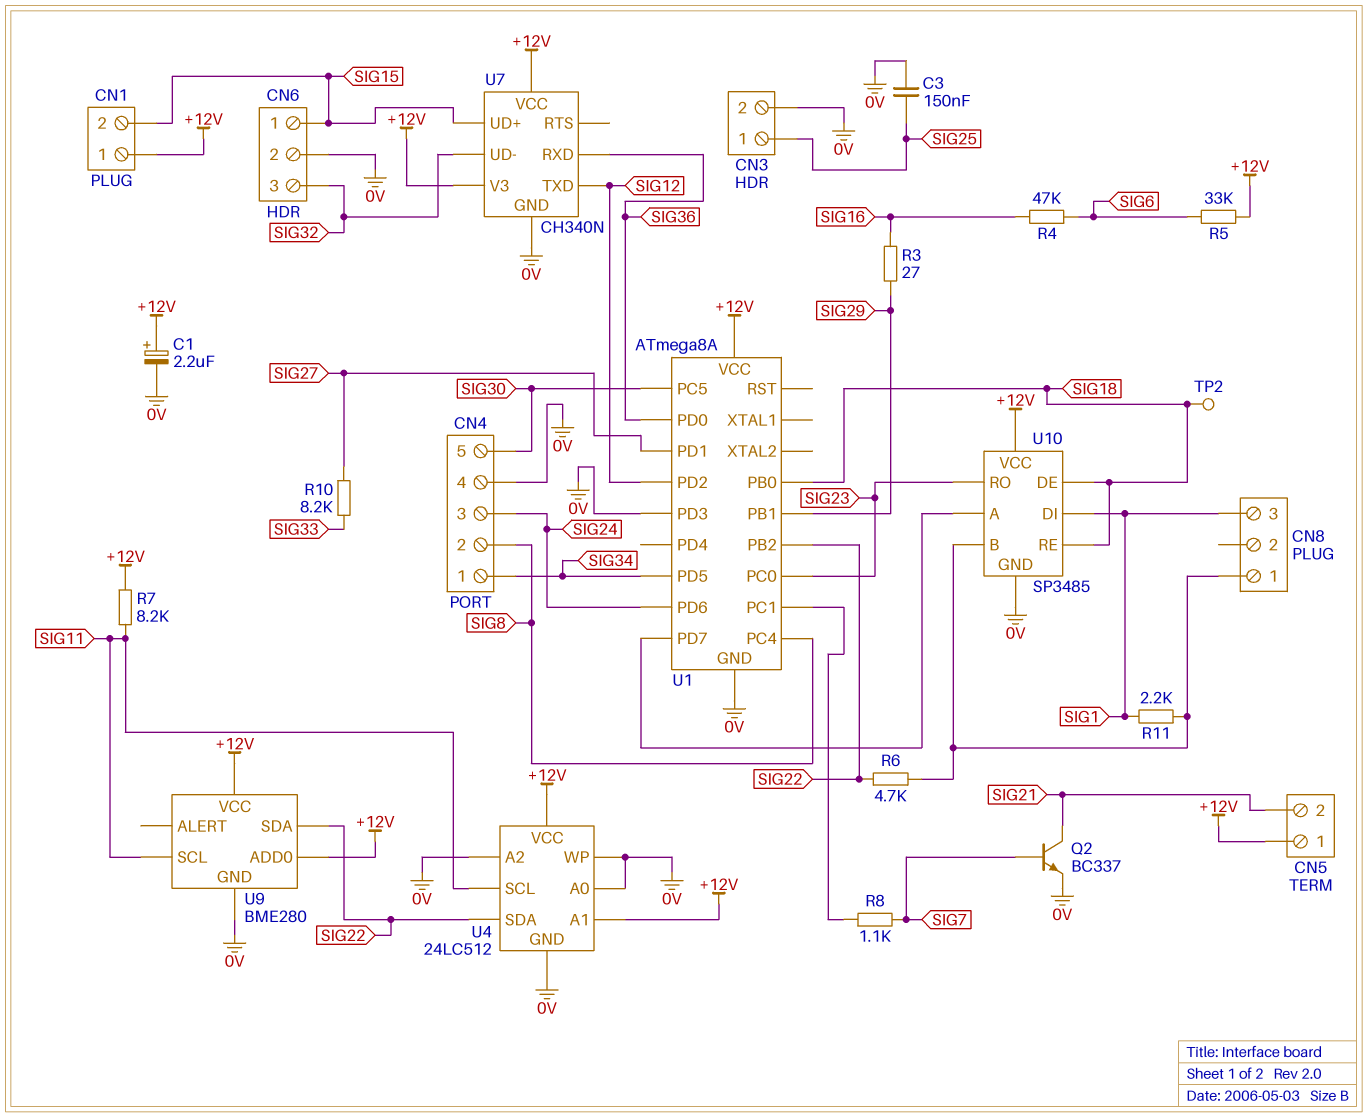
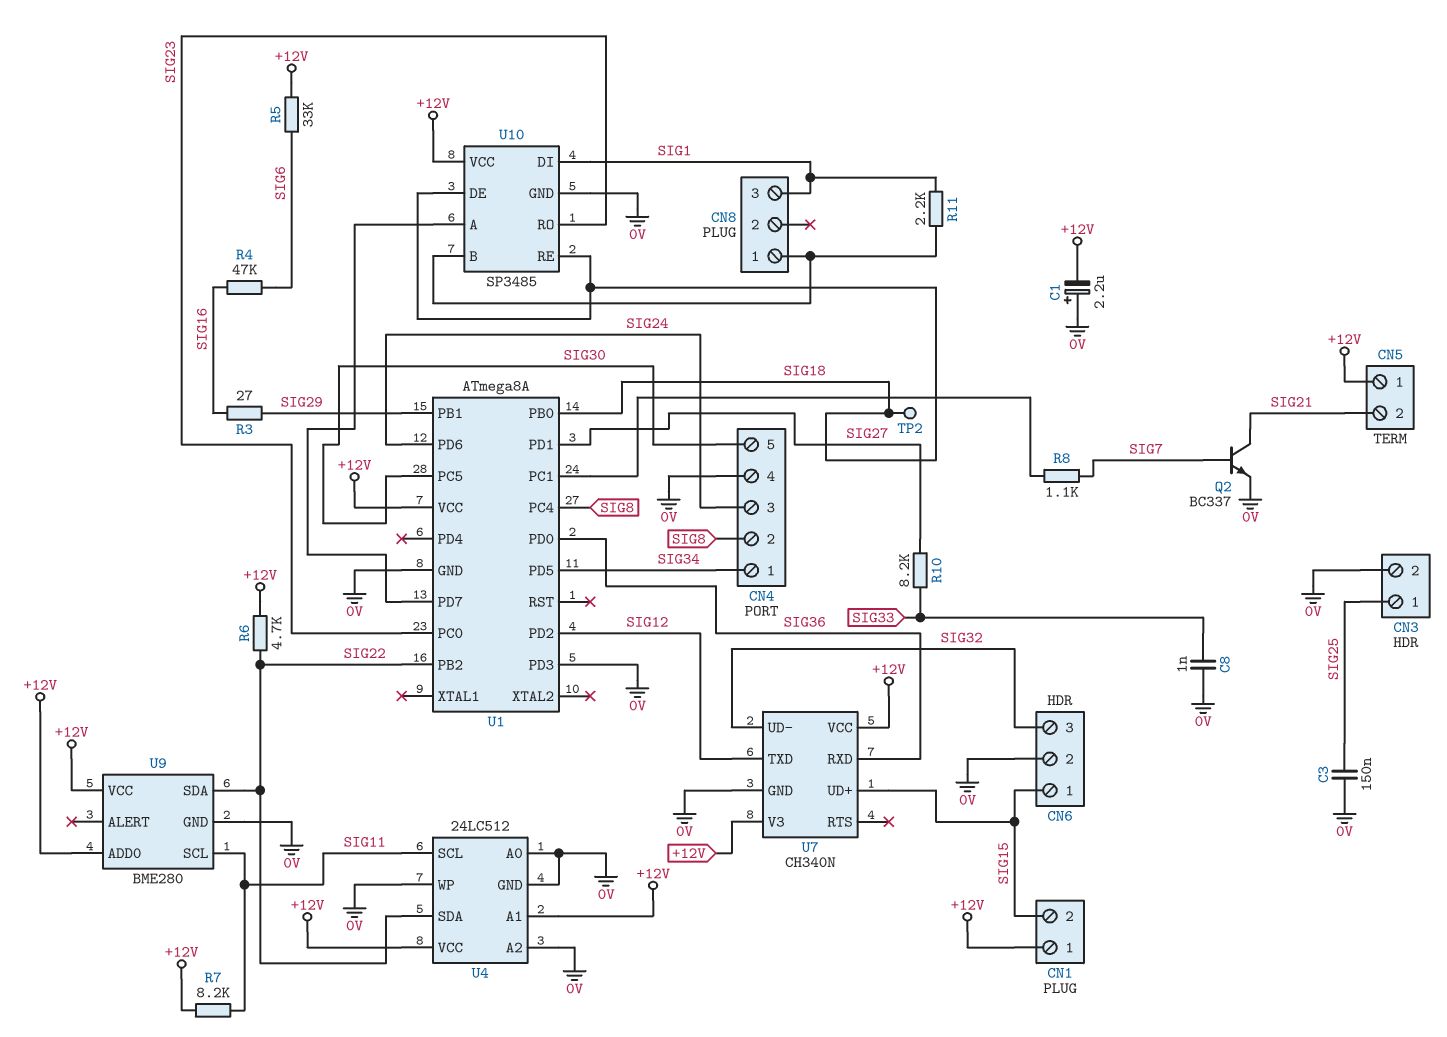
C1: 2.2uF (plus +12V, minus 0V) -> 2.2uF (plus 0V, minus +12V)
C8: none -> 1nF (0V, SIG33)
R6: 4.7k (CN8/1, SIG22) -> 4.7k (+12V, SIG22)

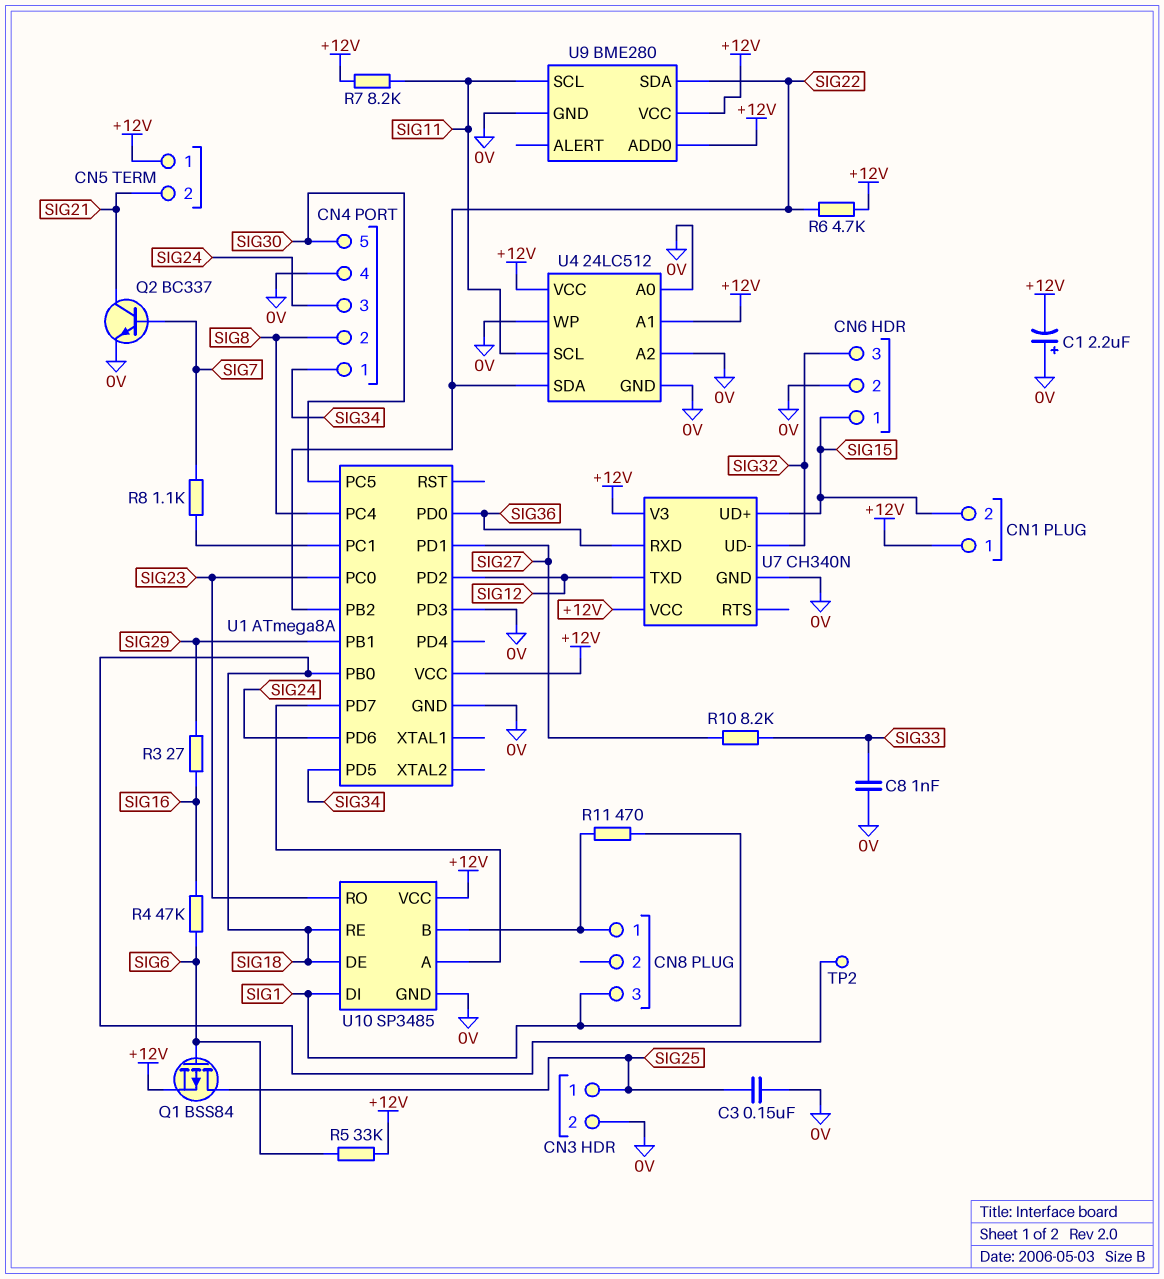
Q1: none -> PMOS BSS84 (G SIG6, D SIG25, S +12V)
R11: 2.2k (CN8/1, SIG1) -> 470 (CN8/1, SIG1)

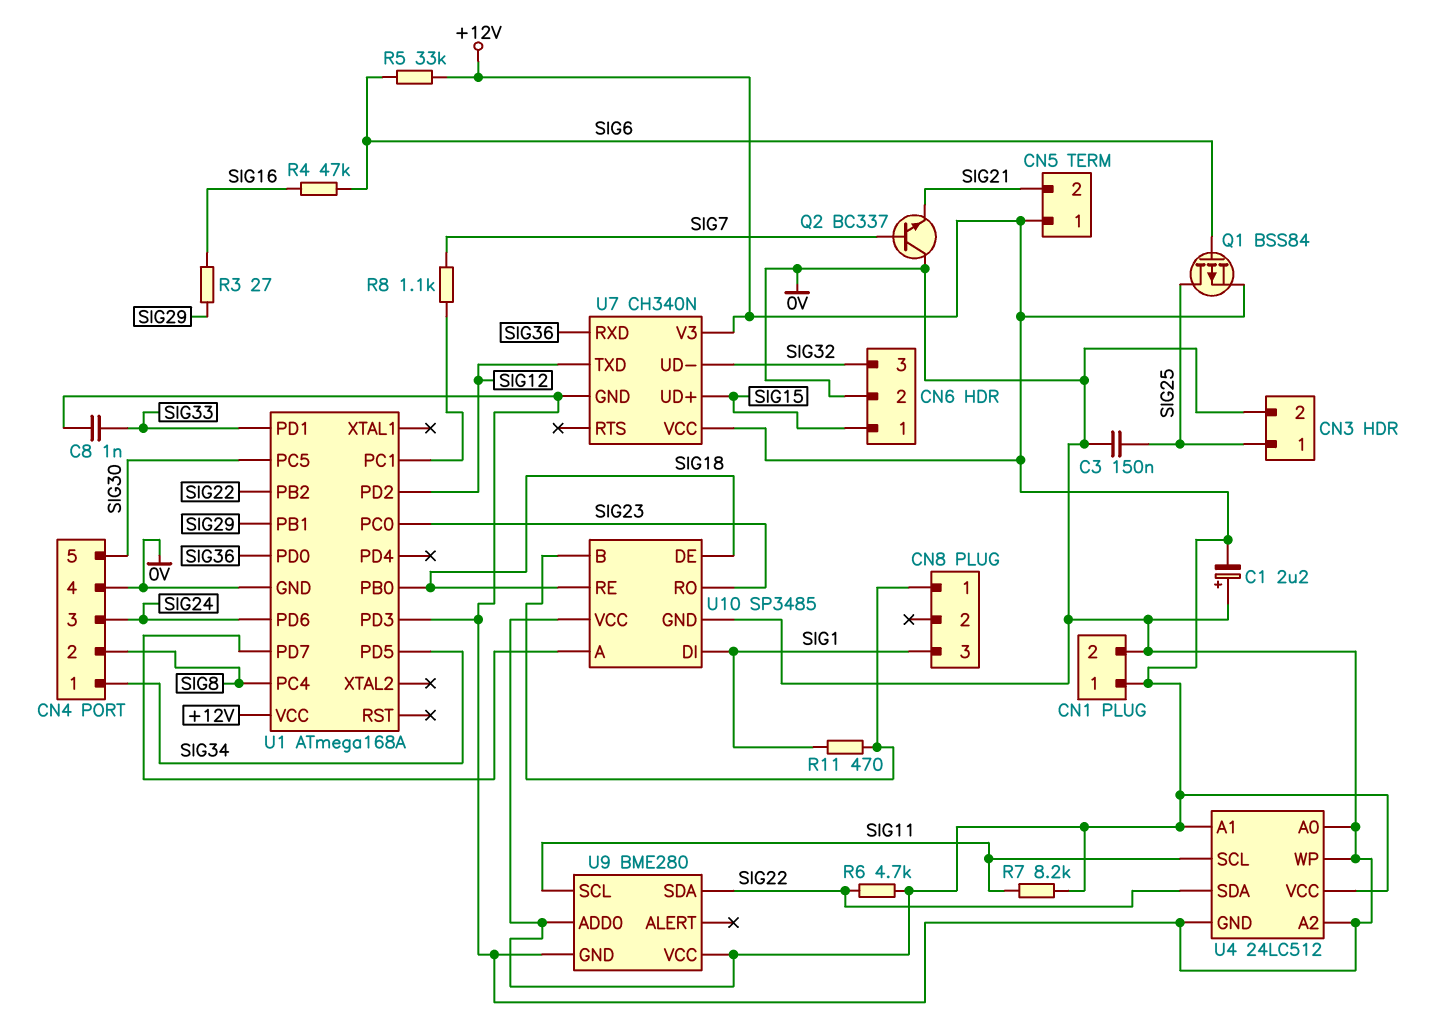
CN1 pin 2: SIG15 -> 0V
Q2: NPN BC337 (B SIG7, C SIG21, E 0V) -> NPN BC337 (B SIG7, C 0V, E SIG21)
R10: 8.2k (SIG27, SIG33) -> none
TP2: test point (SIG18) -> none
U1: ATmega8A -> ATmega168A
U1 pin PD1: SIG27 -> SIG33

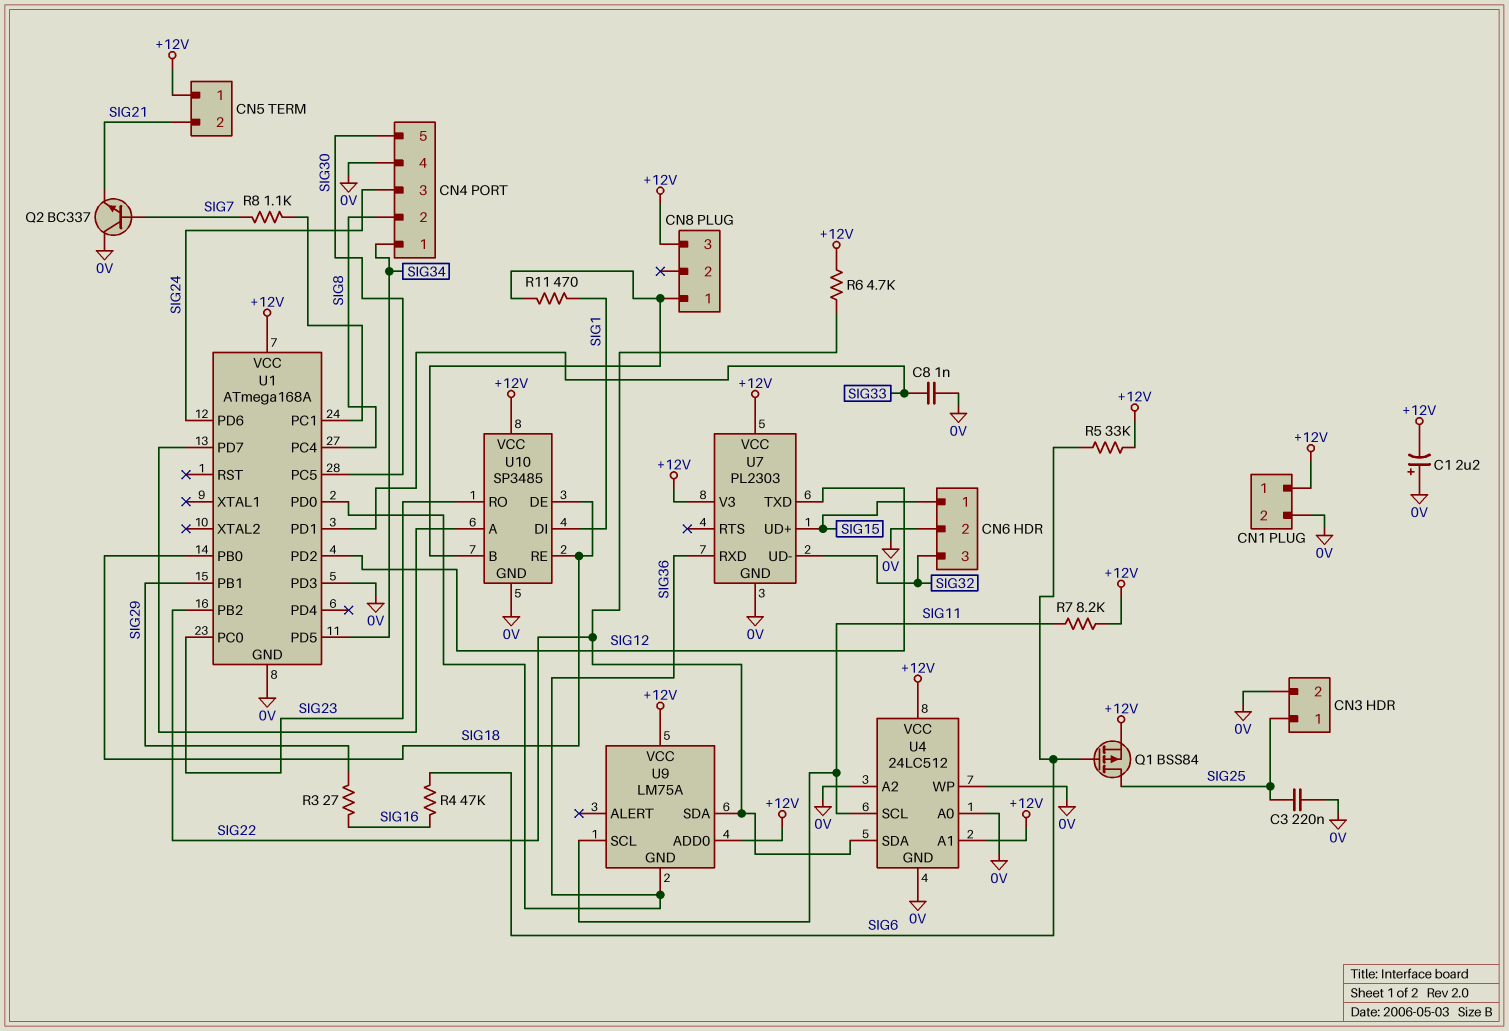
C3: 150nF (0V, SIG25) -> 220nF (0V, SIG25)
CN8 pin 3: SIG1 -> +12V
U7: CH340N -> PL2303
U9: BME280 -> LM75A
U9 pin GND: 0V -> SIG36

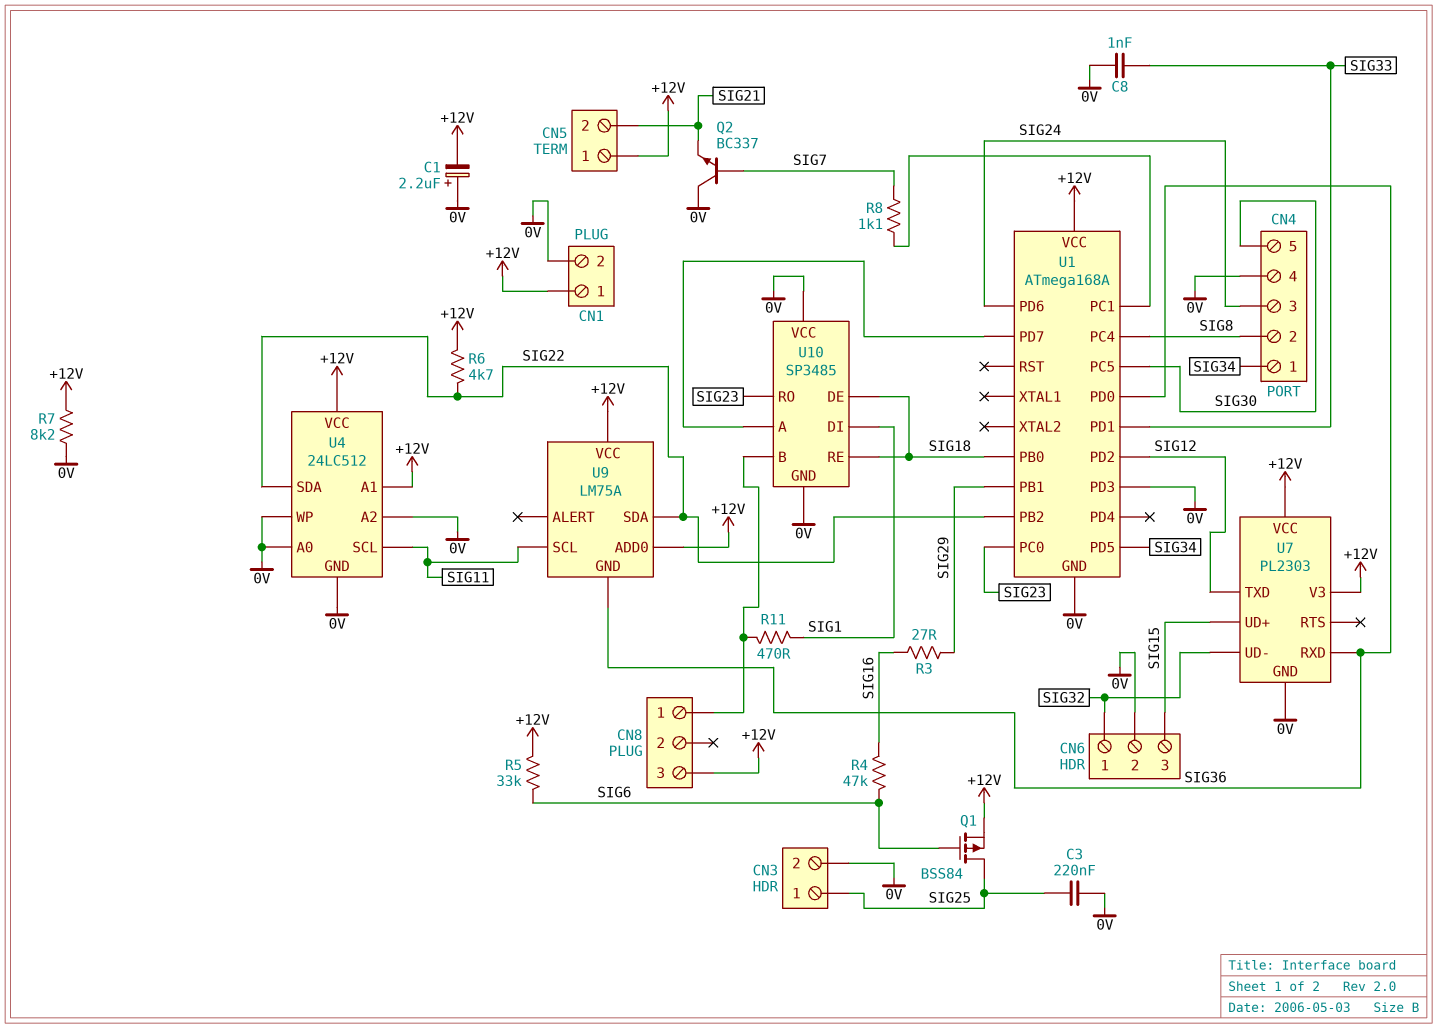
CN6 pin 1: SIG15 -> SIG32
CN6 pin 3: SIG32 -> SIG15
R7: 8.2k (+12V, SIG11) -> 8.2k (+12V, 0V)
U10 pin VCC: +12V -> 0V

